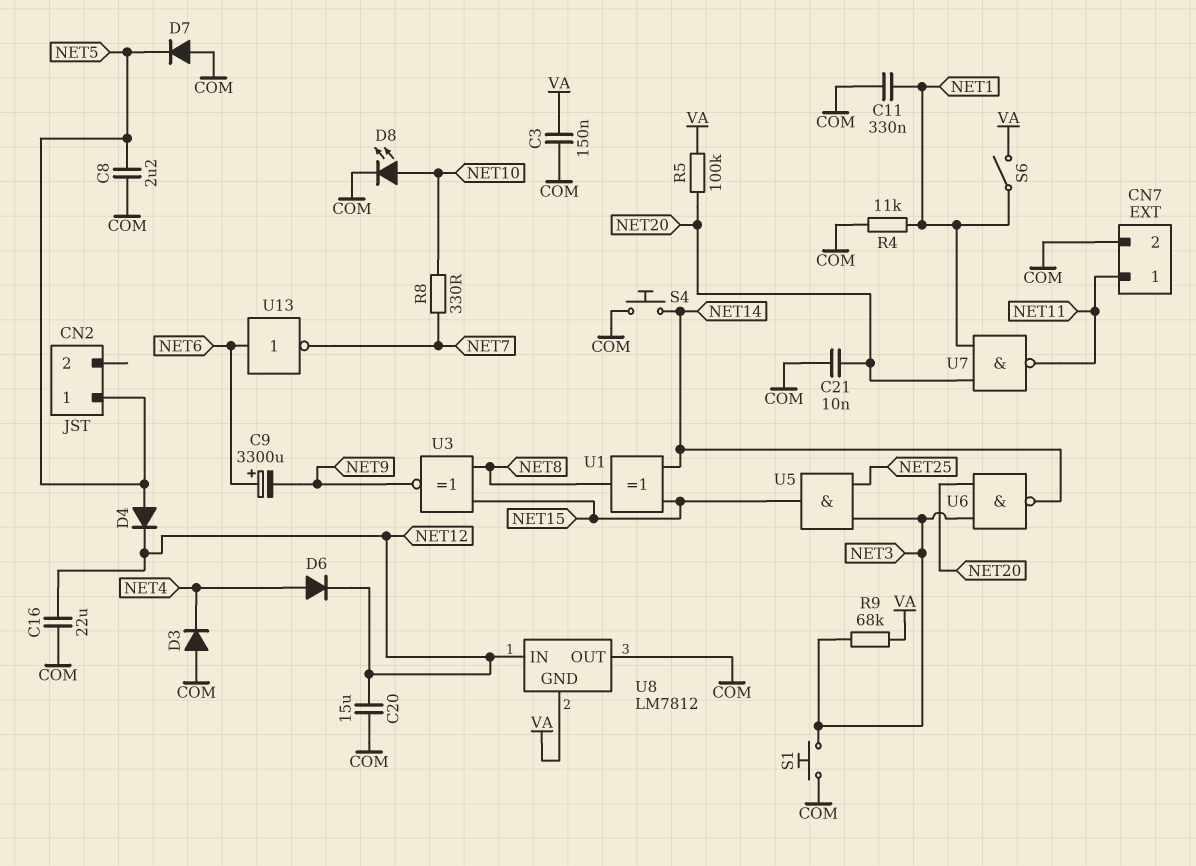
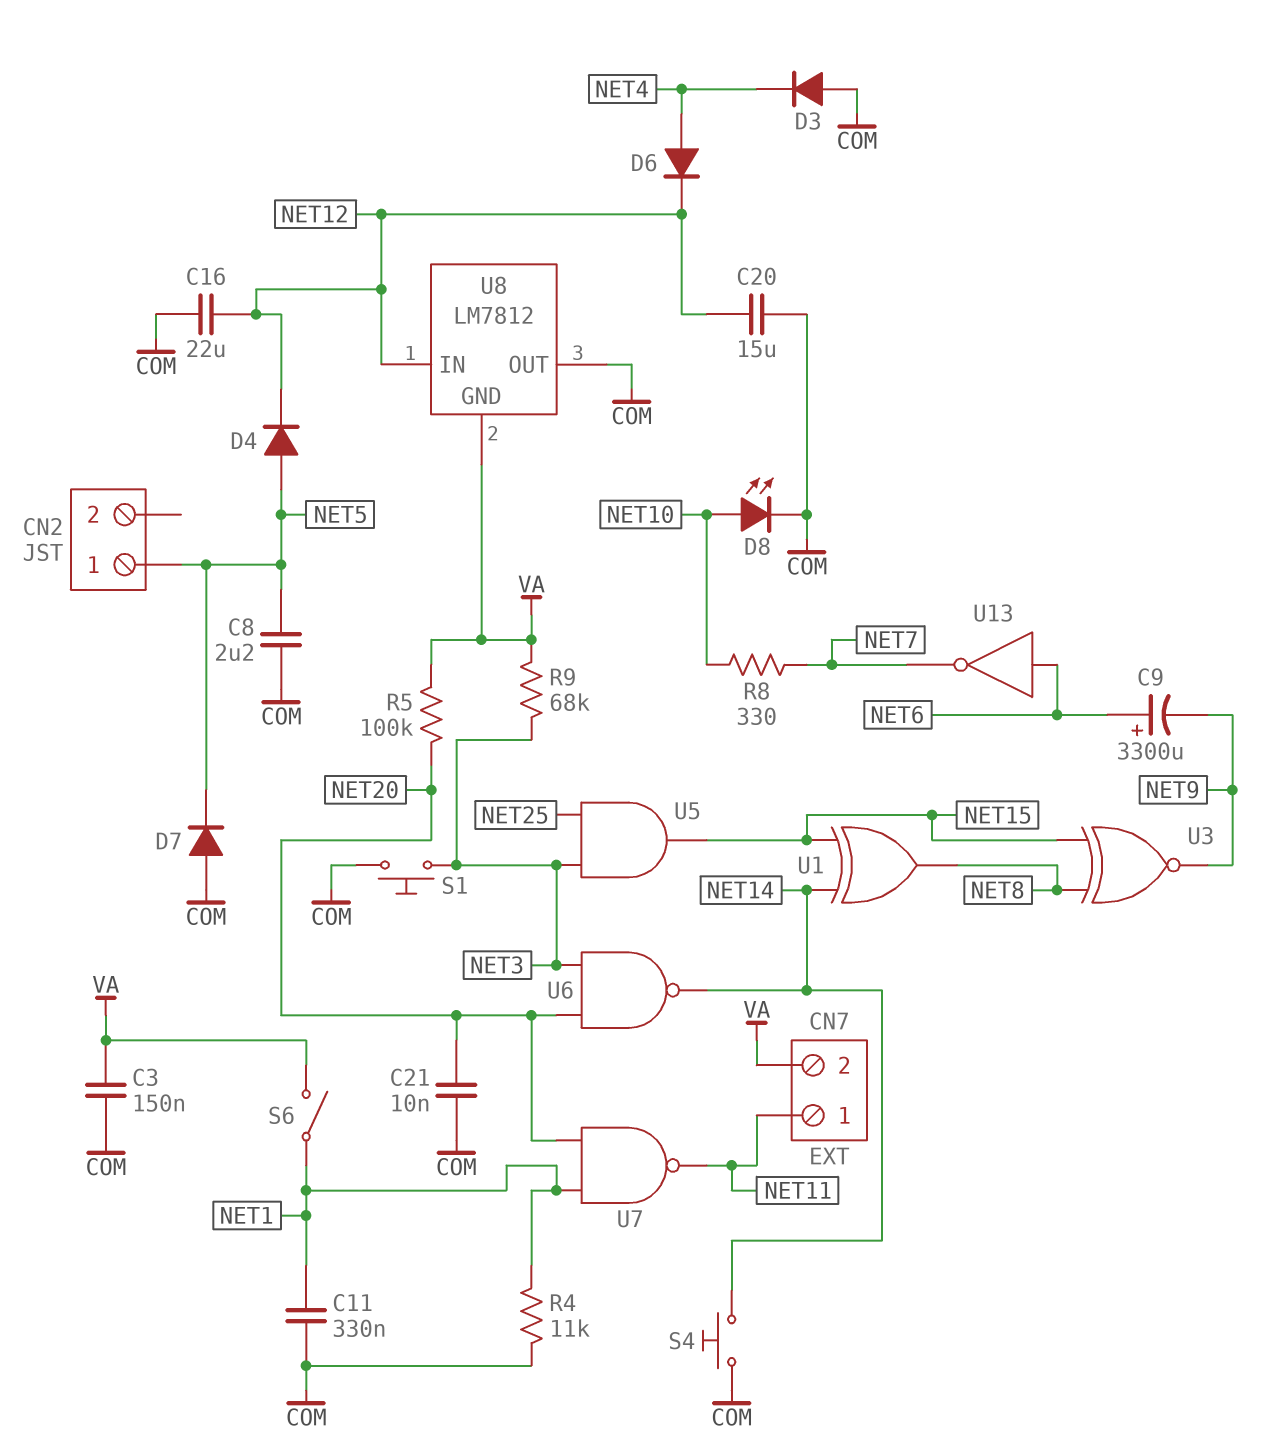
CN7 pin 2: COM -> VA

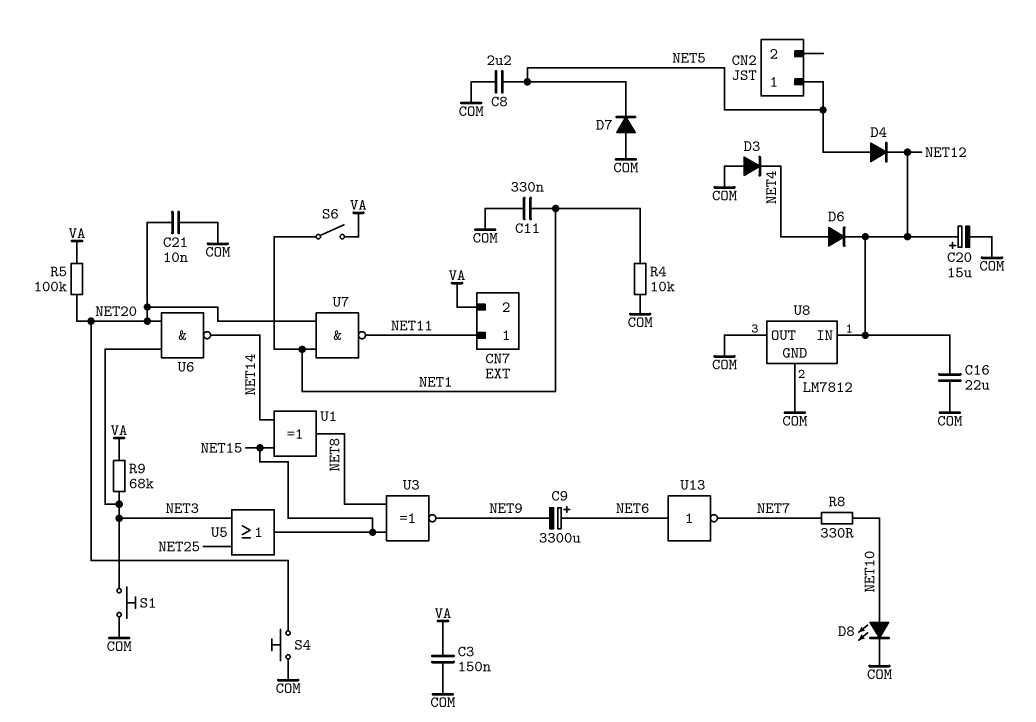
C20: 15uF (COM, NET12) -> 15uF (plus NET12, minus COM)
R4: 11k (COM, NET1) -> 10k (COM, NET1)
S4: button (COM, NET14) -> button (COM, NET20)
U5: AND (in NET3, in NET25, out NET15) -> OR (in NET3, in NET25, out NET15)
U8 pin GND: VA -> COM

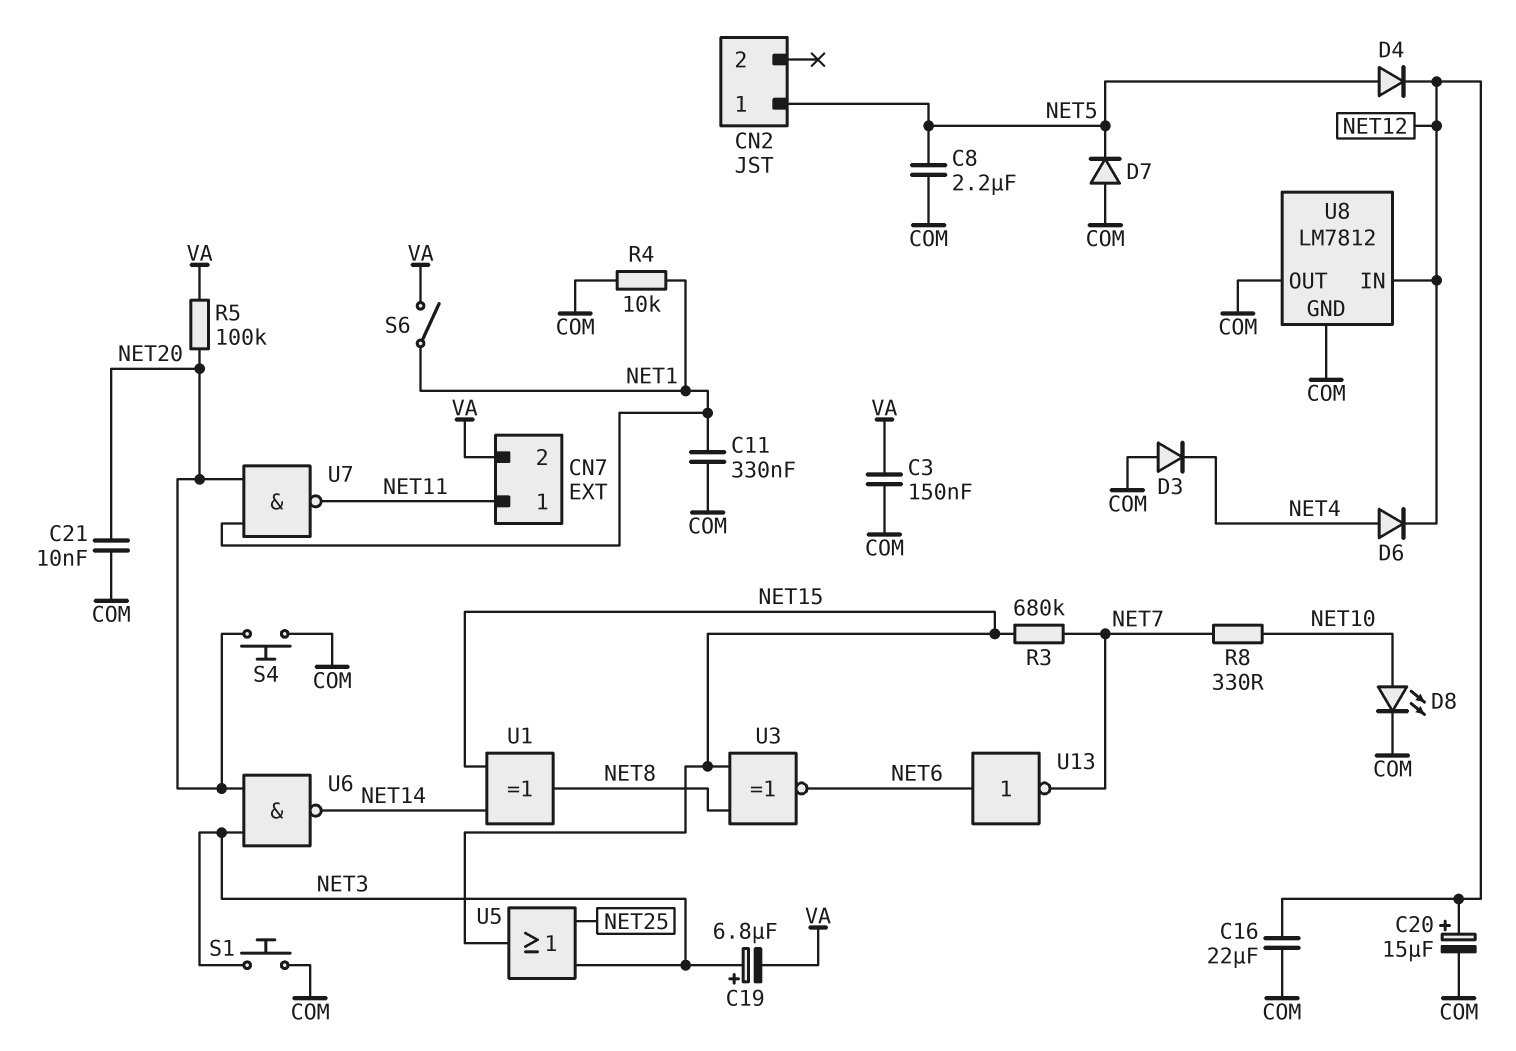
C9: 3300uF (plus NET6, minus NET9) -> none
C19: none -> 6.8uF (plus NET3, minus VA)
R3: none -> 680k (NET7, NET15)
R9: 68k (NET3, VA) -> none
U3: XNOR (in NET8, in NET15, out NET9) -> XNOR (in NET8, in NET15, out NET6)

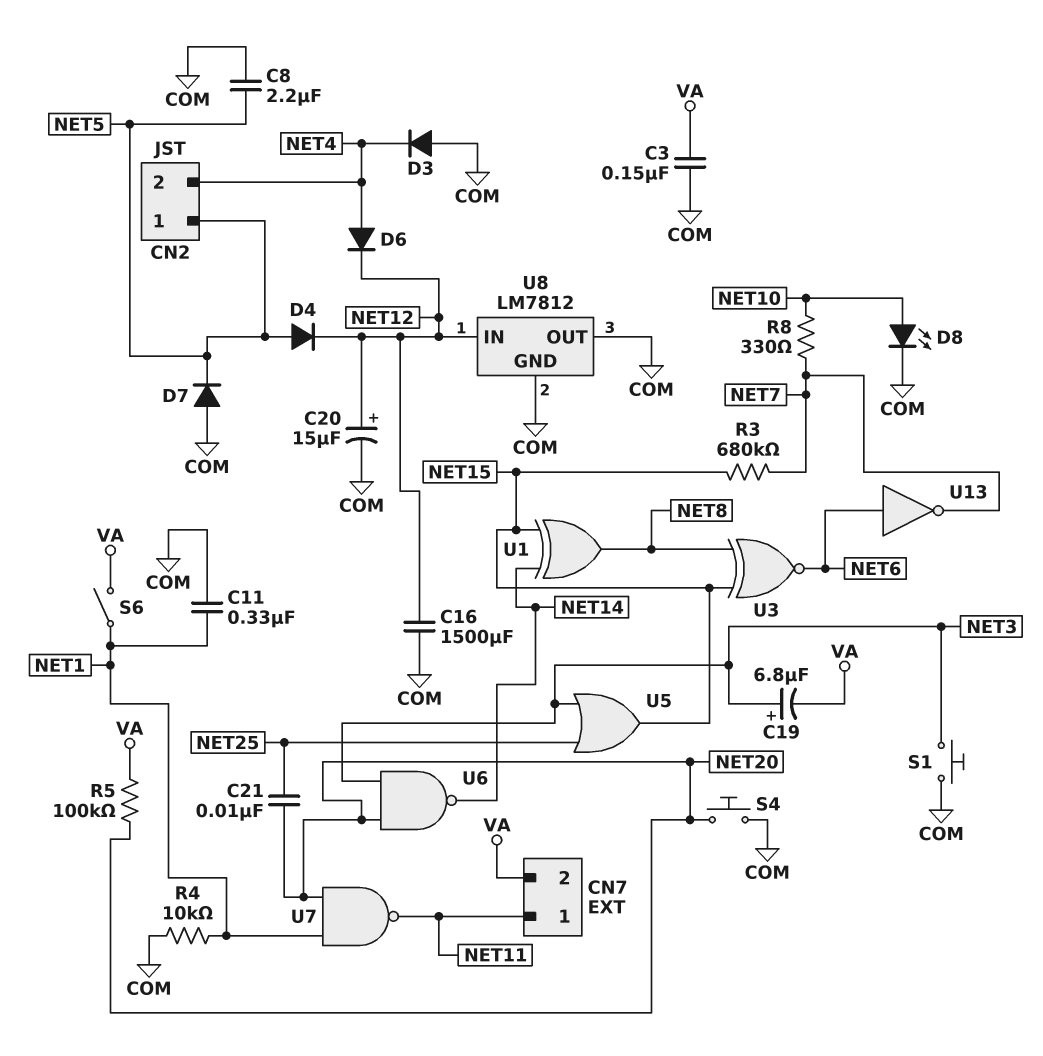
C16: 22uF (COM, NET12) -> 1500uF (COM, NET12)
C21: 10nF (COM, NET20) -> 10nF (NET20, NET25)
CN2 pin 2: none -> NET4

